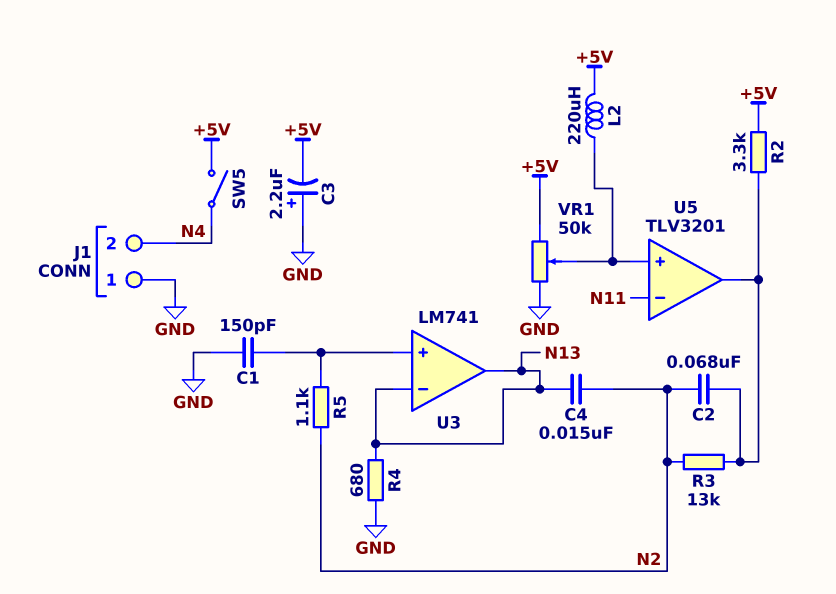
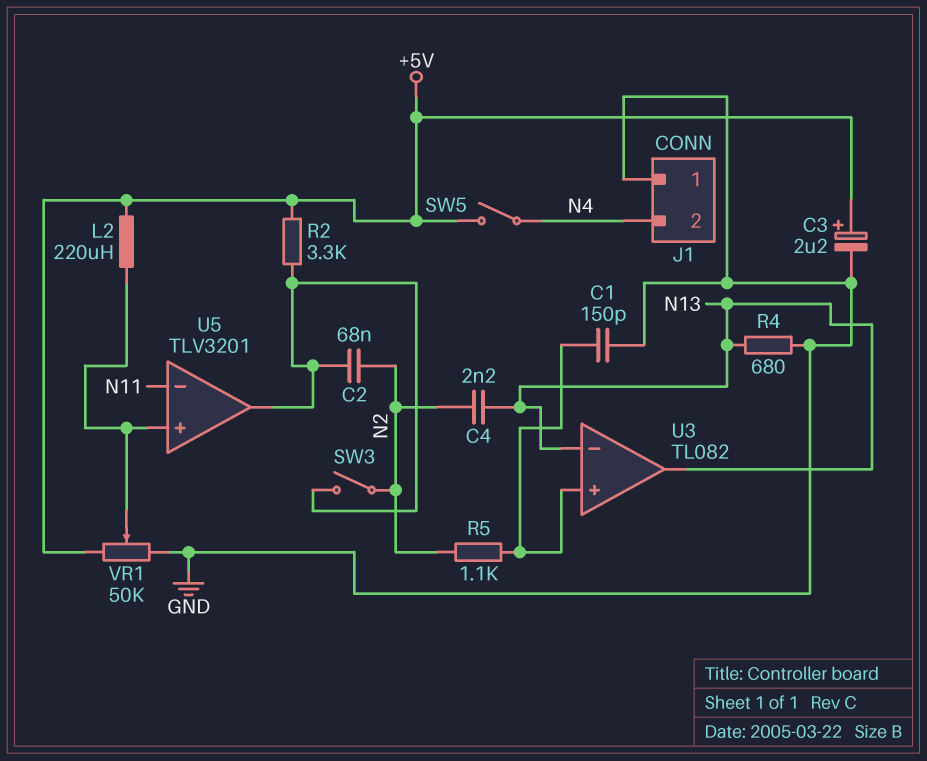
C3: 2.2uF (plus GND, minus +5V) -> 2.2uF (plus +5V, minus GND)
C4: 15nF (N2, N13) -> 2.2nF (N2, N13)
R3: 13k (N2, U5/out) -> none
SW3: none -> switch (N2, U5/out)
U3: LM741 -> TL082

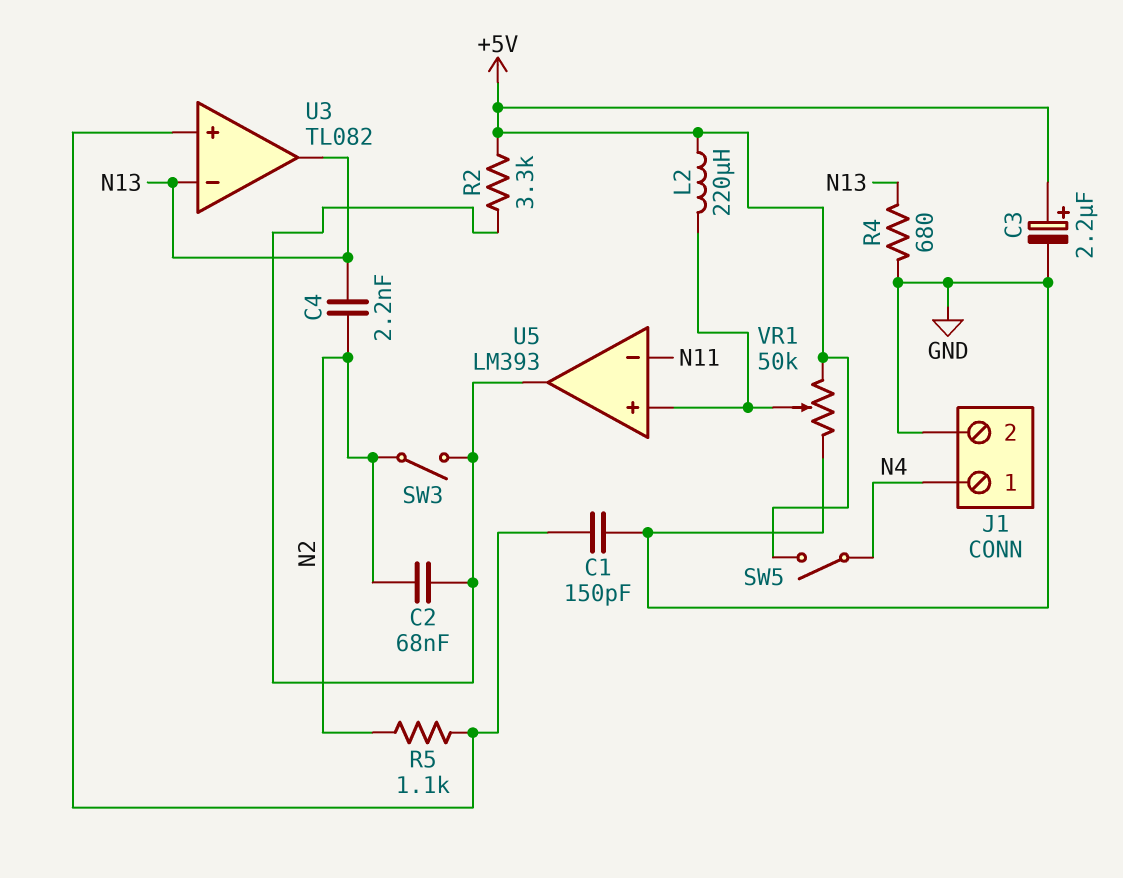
J1 pin 1: GND -> N4
J1 pin 2: N4 -> GND
U5: TLV3201 -> LM393

